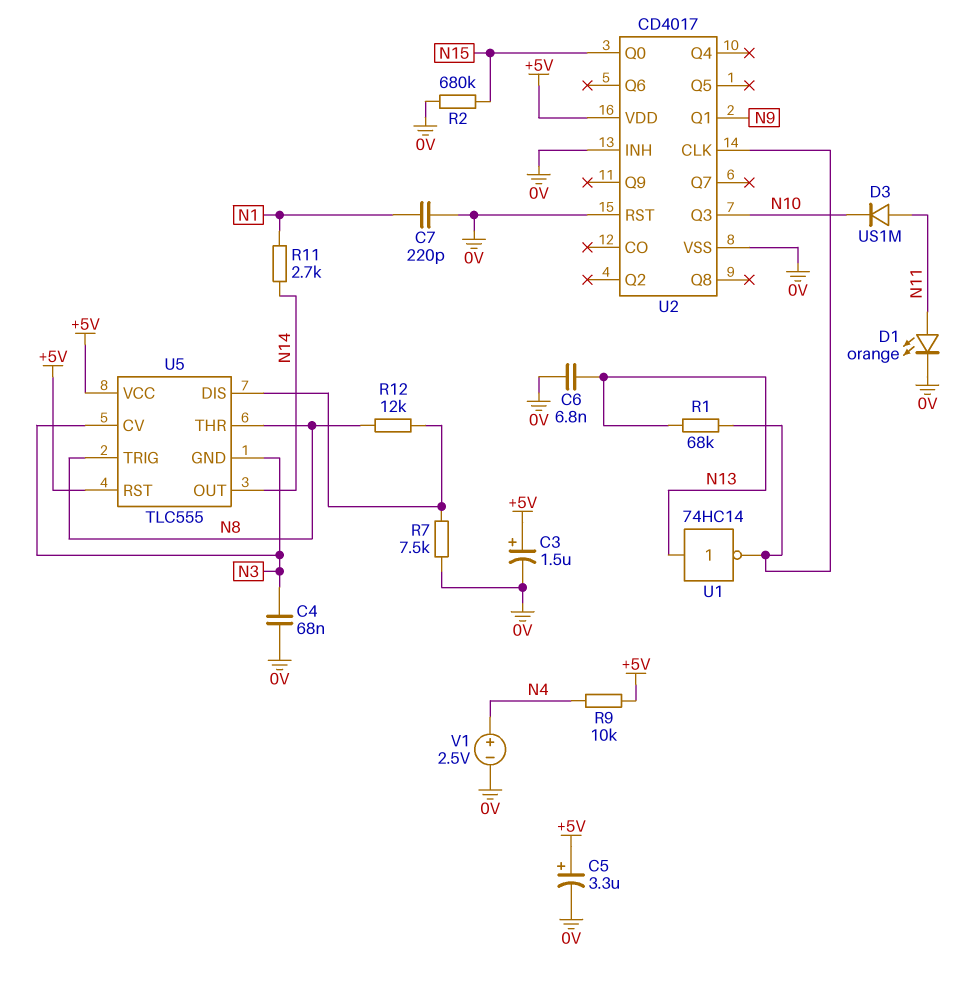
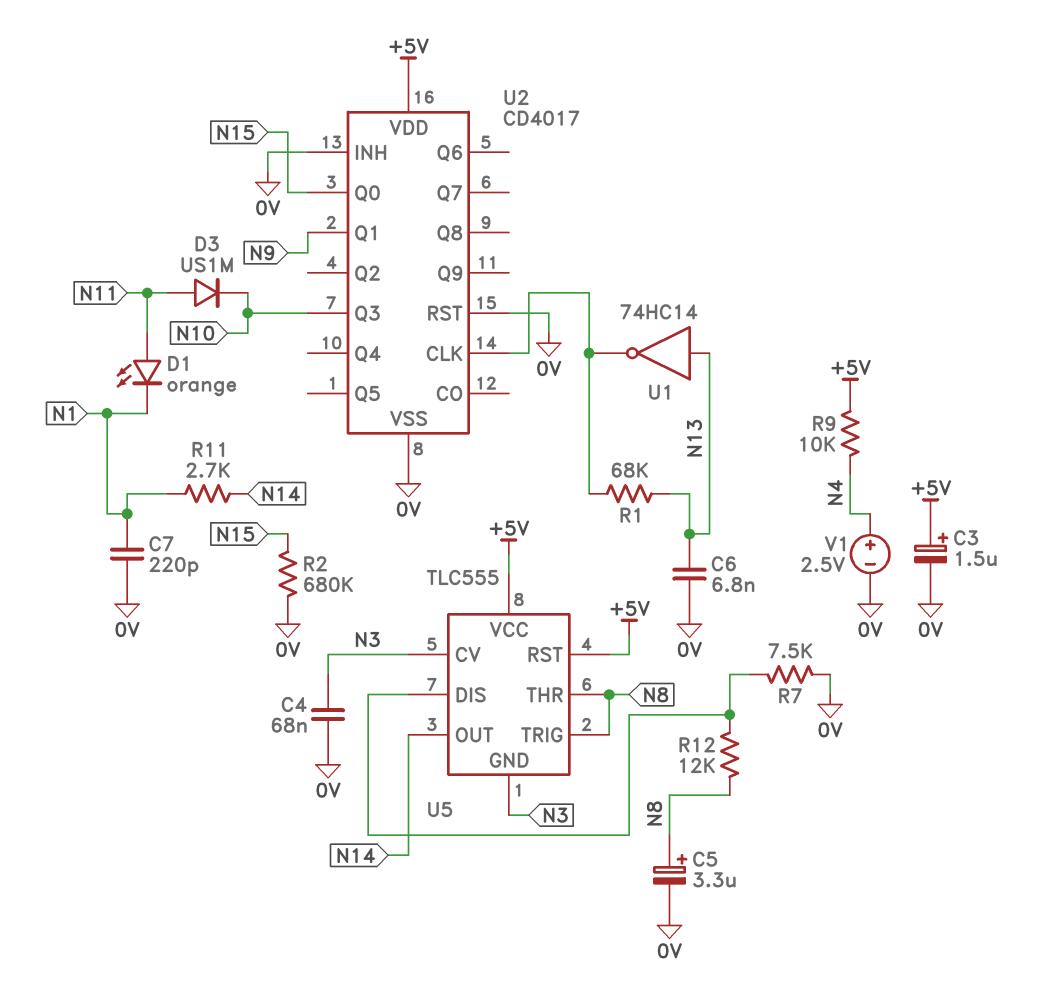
C5: 3.3uF (plus +5V, minus 0V) -> 3.3uF (plus N8, minus 0V)
D1: LED orange (A N11, K 0V) -> LED orange (A N11, K N1)

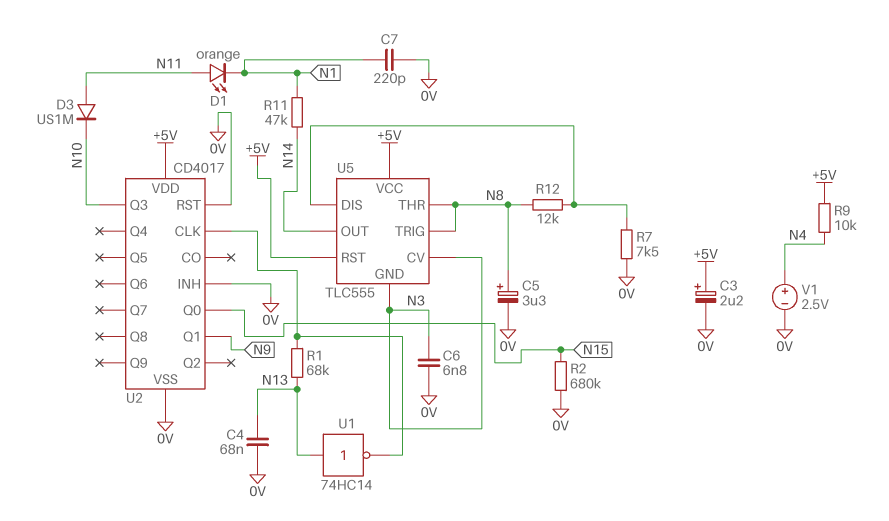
C3: 1.5uF (plus +5V, minus 0V) -> 2.2uF (plus +5V, minus 0V)
C4: 68nF (0V, N3) -> 68nF (0V, N13)
C6: 6.8nF (0V, N13) -> 6.8nF (0V, N3)
R11: 2.7k (N1, N14) -> 47k (N1, N14)

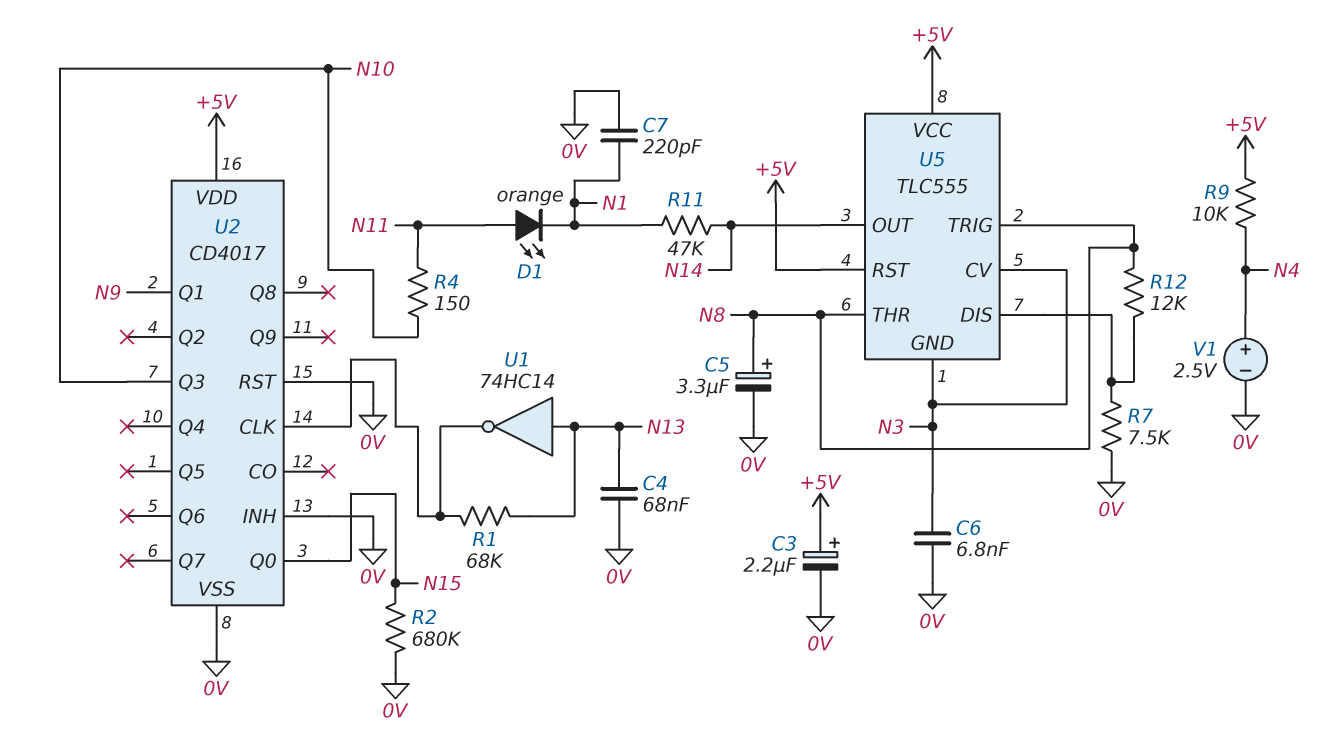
D3: diode US1M (A N11, K N10) -> none
R4: none -> 150 (N10, N11)

